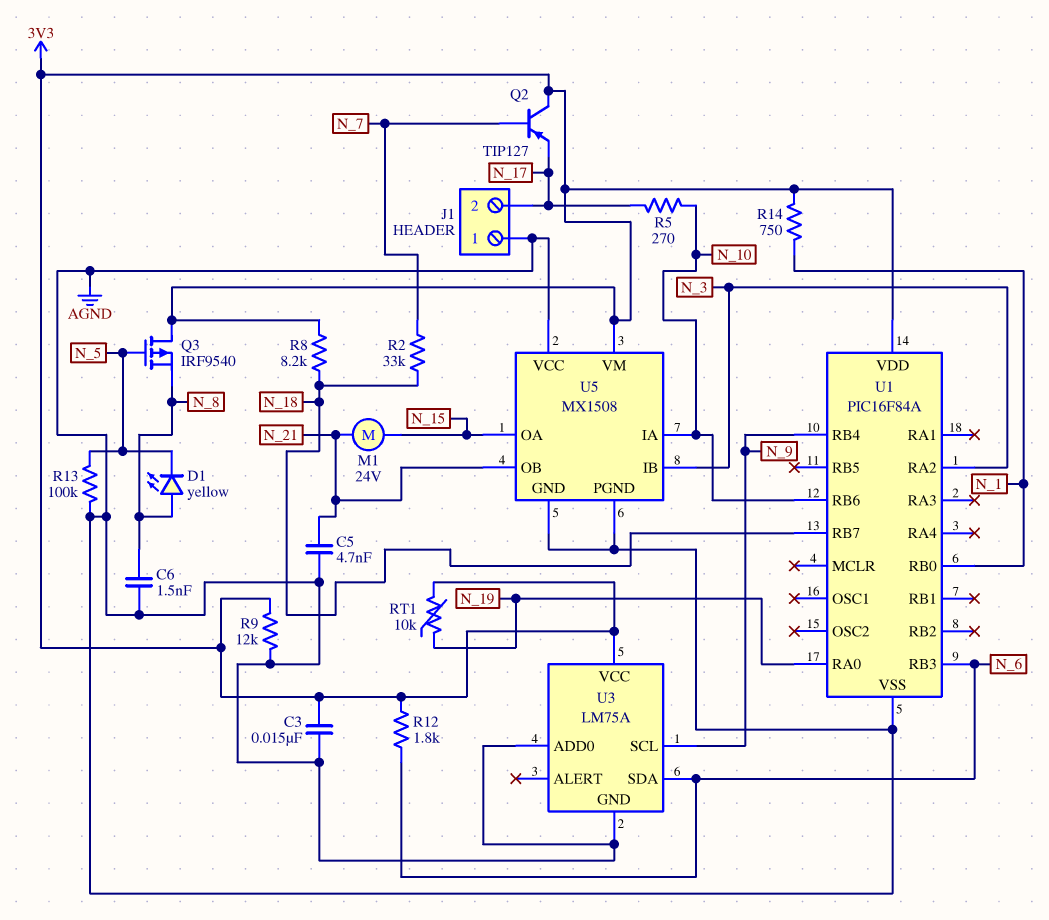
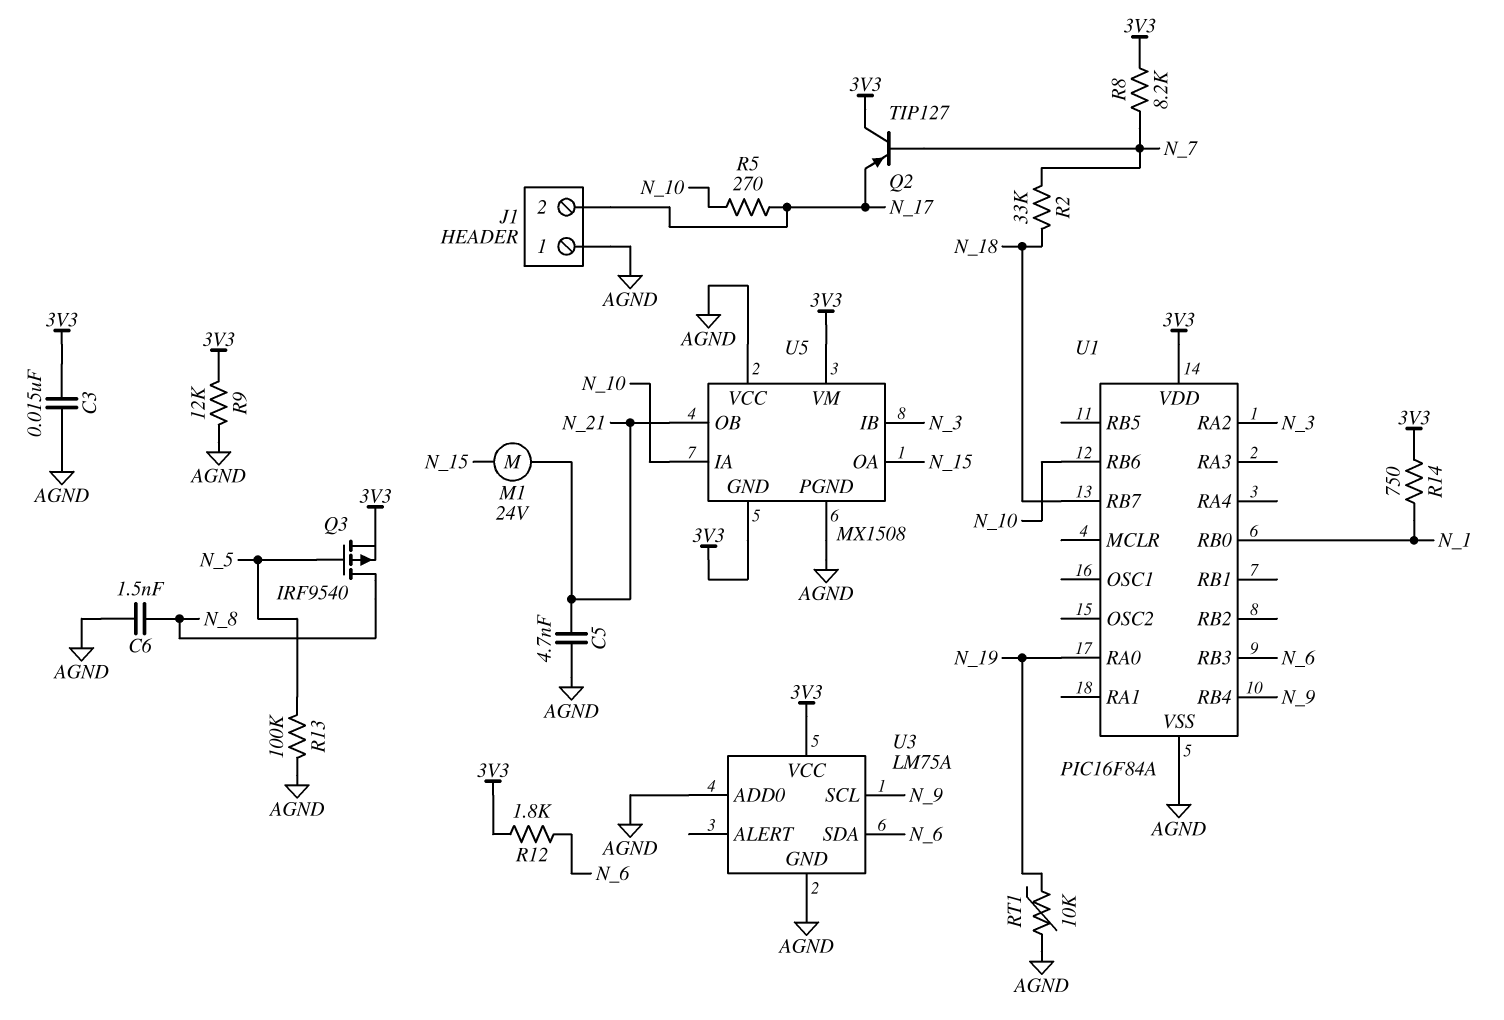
D1: LED yellow (A N_8, K N_5) -> none
Q3: PMOS IRF9540 (G N_5, D 3V3, S N_8) -> PMOS IRF9540 (G N_5, D N_8, S 3V3)
R8: 8.2k (3V3, N_18) -> 8.2k (3V3, N_7)
RT1: 10k (3V3, N_19) -> 10k (AGND, N_19)
U5 pin GND: AGND -> 3V3

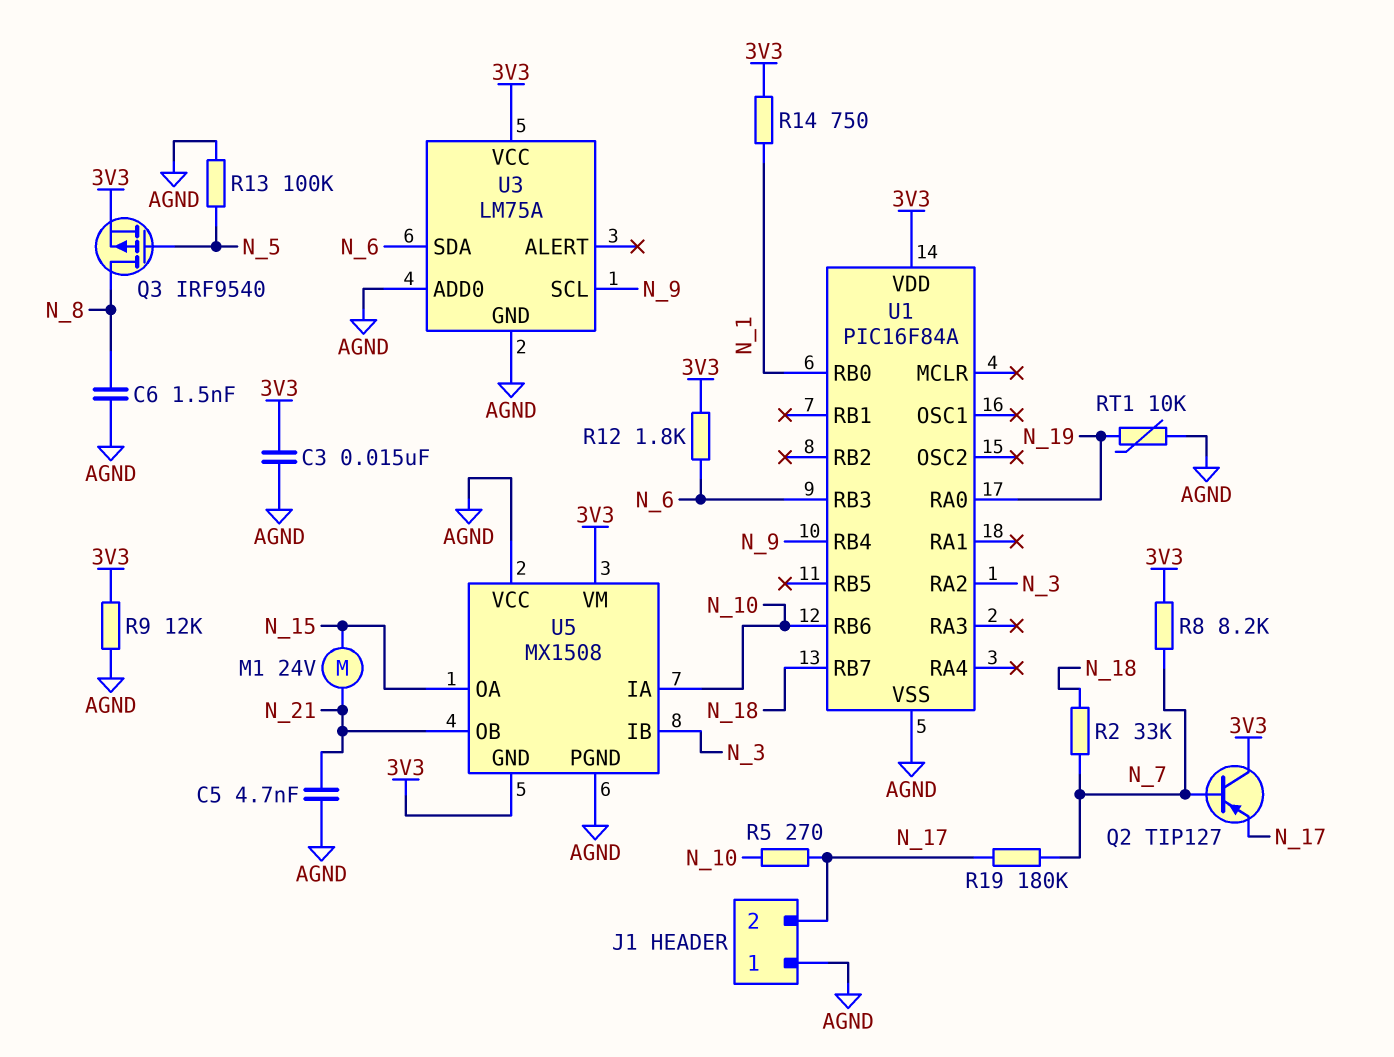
R19: none -> 180k (N_7, N_17)

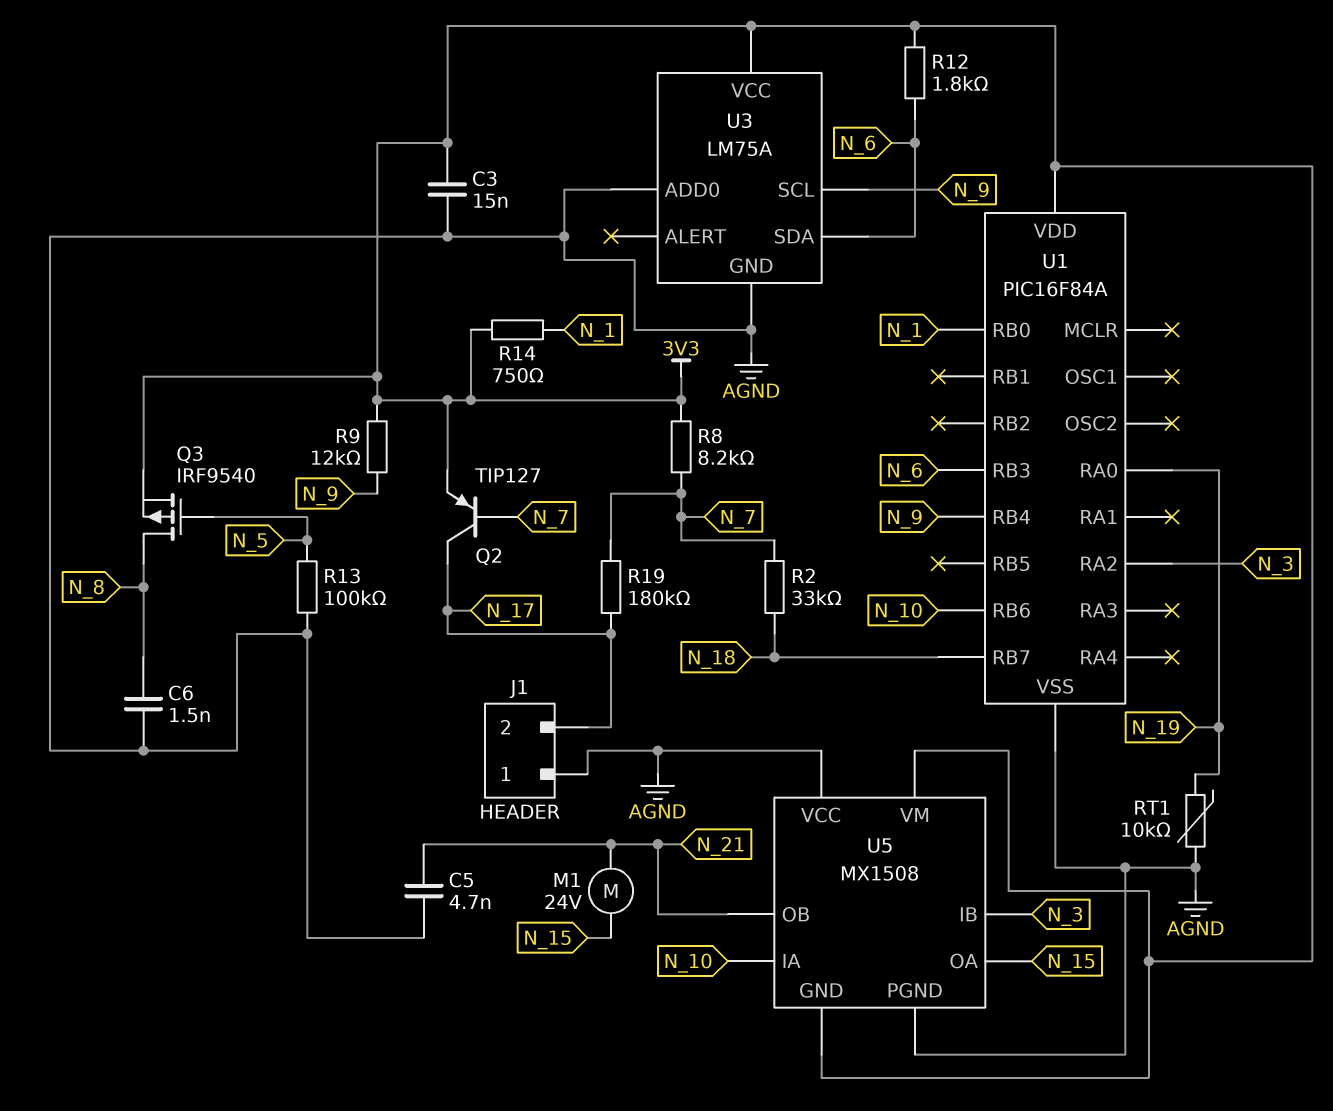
Q2: PNP TIP127 (B N_7, C 3V3, E N_17) -> PNP TIP127 (B N_7, C N_17, E 3V3)
R5: 270 (N_10, N_17) -> none
R9: 12k (3V3, AGND) -> 12k (3V3, N_9)

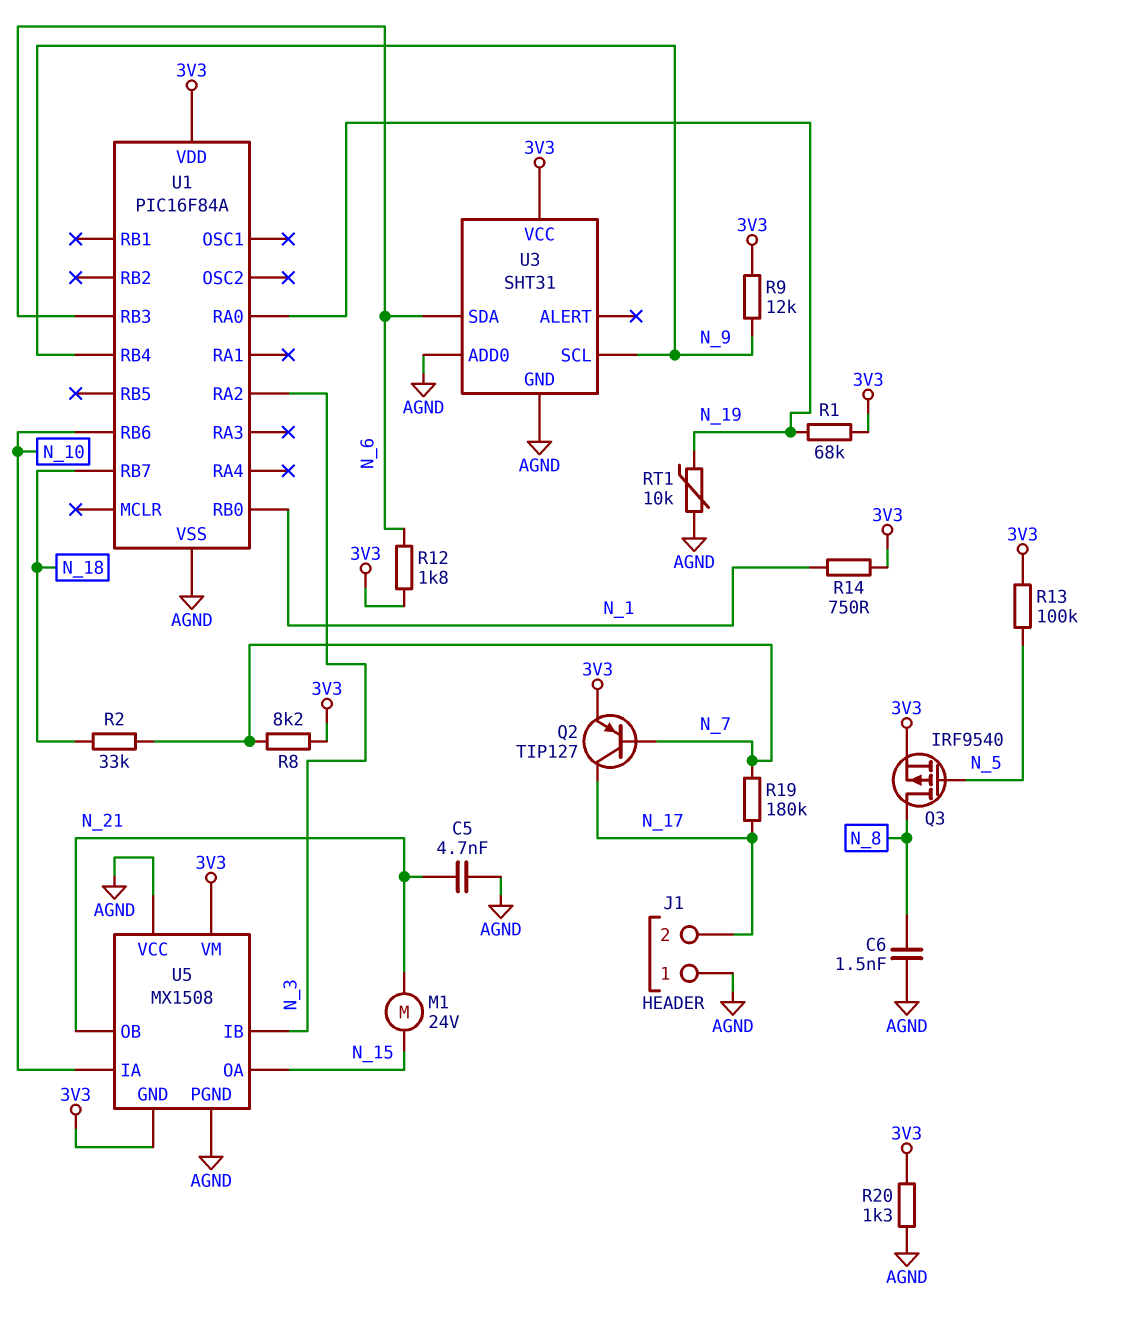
C3: 15nF (3V3, AGND) -> none
R1: none -> 68k (3V3, N_19)
R13: 100k (AGND, N_5) -> 100k (3V3, N_5)
R20: none -> 1.3k (3V3, AGND)
U3: LM75A -> SHT31

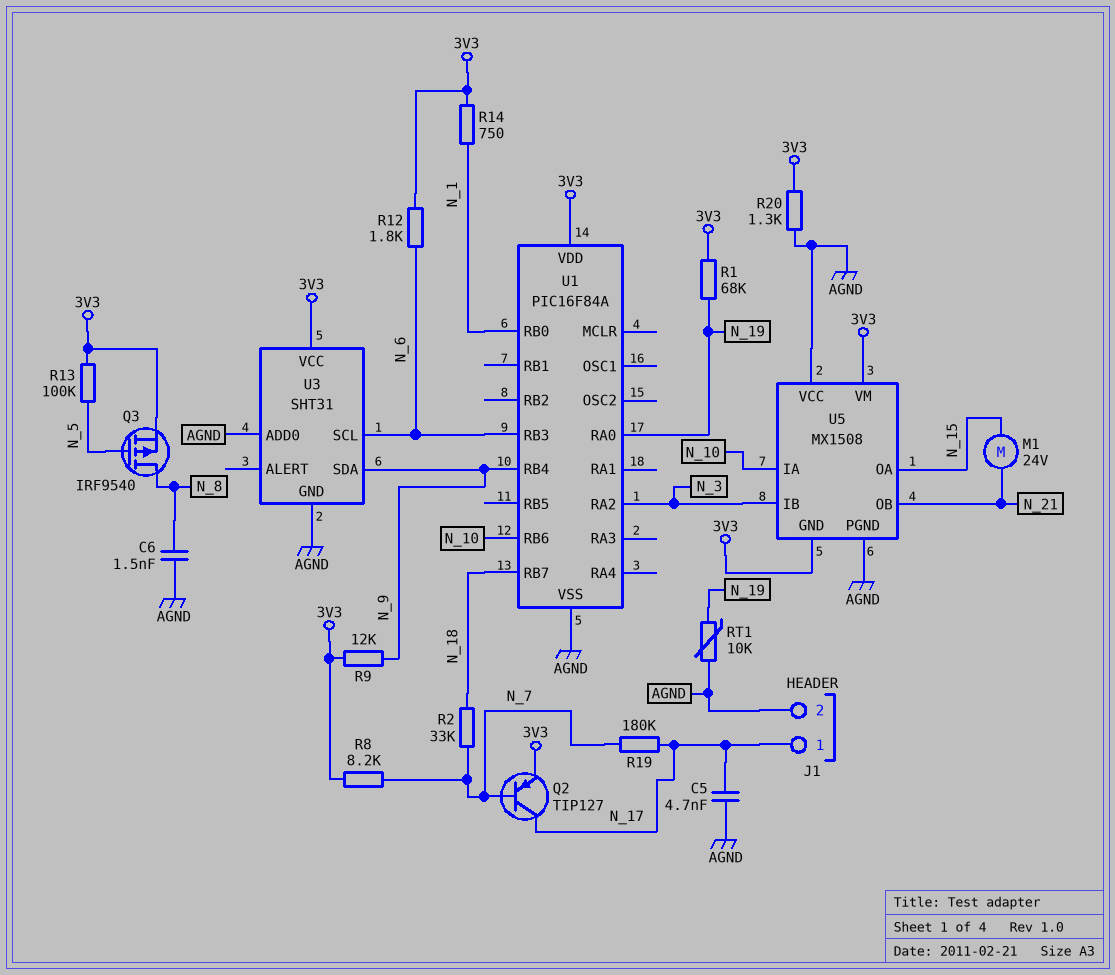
C5: 4.7nF (AGND, N_21) -> 4.7nF (AGND, N_17)
J1 pin 1: AGND -> N_17
J1 pin 2: N_17 -> AGND
U3 pin SCL: N_9 -> N_6
U3 pin SDA: N_6 -> N_9

